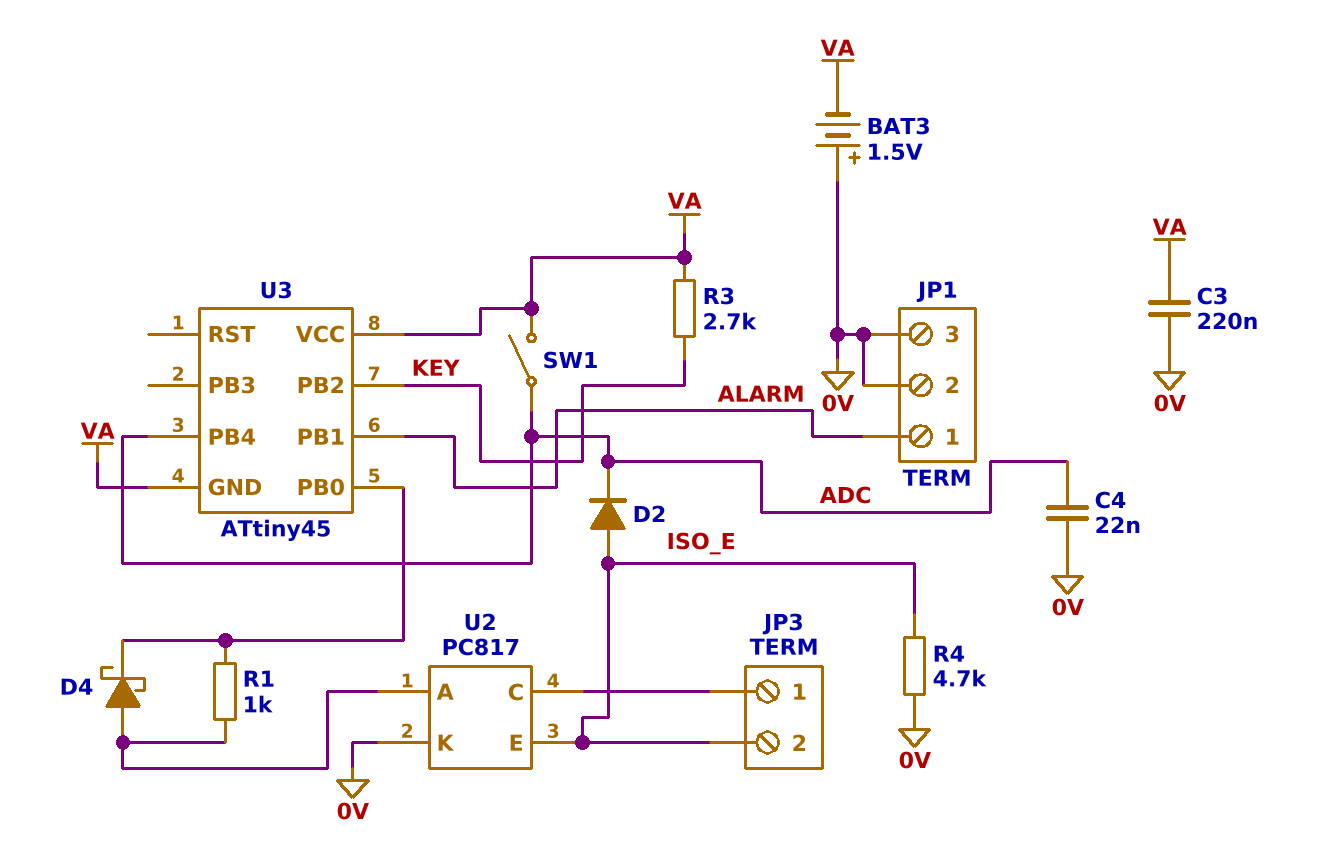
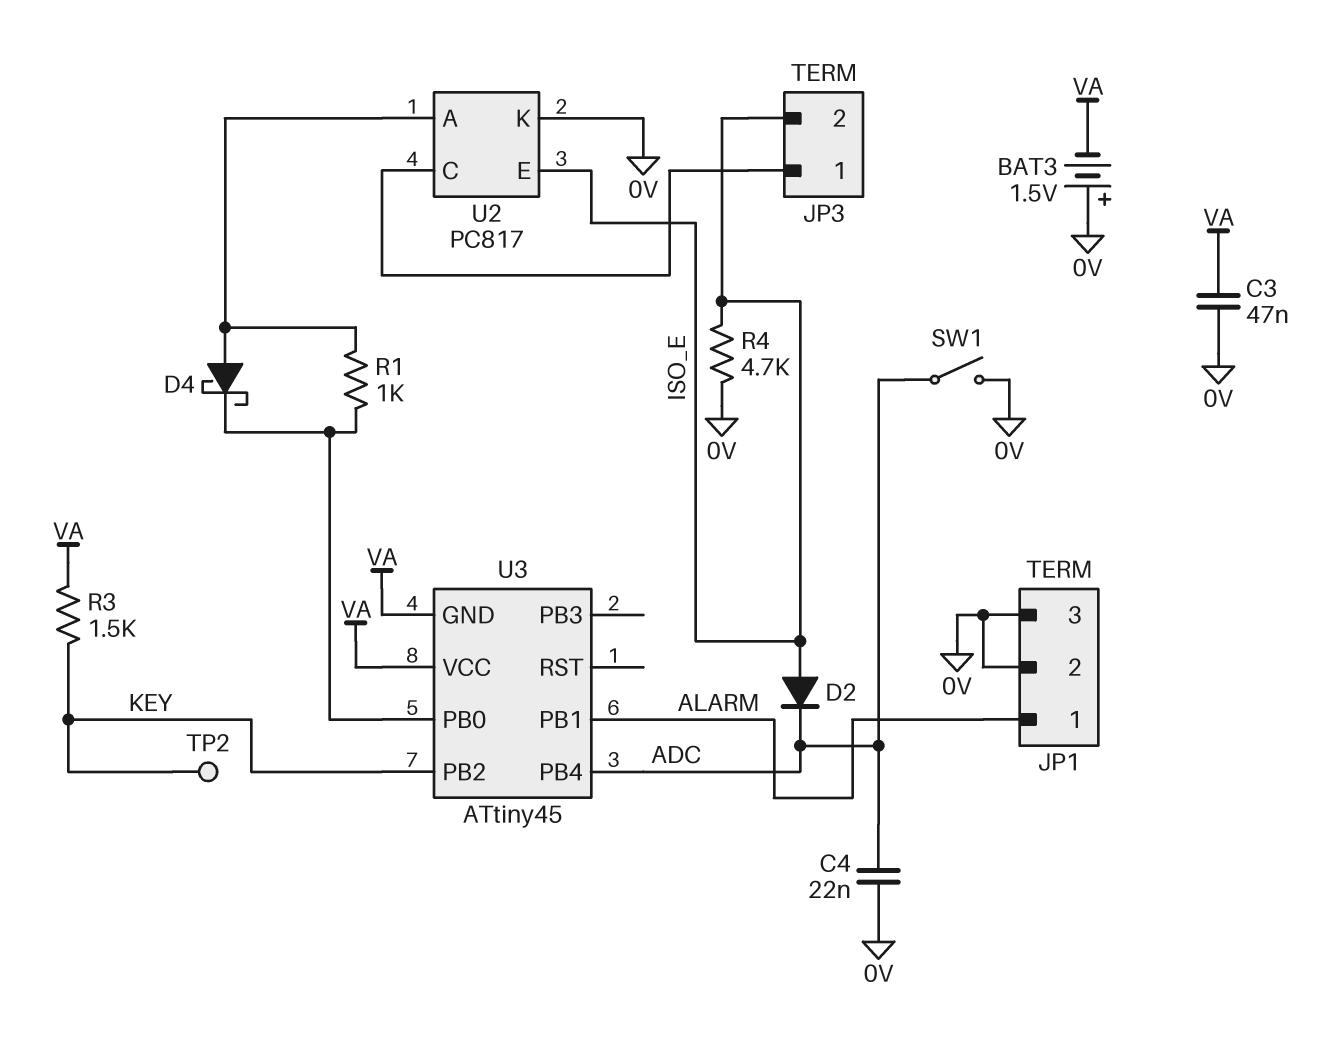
C3: 220nF (0V, VA) -> 47nF (0V, VA)
R3: 2.7k (KEY, VA) -> 1.5k (KEY, VA)
SW1: switch (ADC, VA) -> switch (0V, ADC)
TP2: none -> test point (KEY)

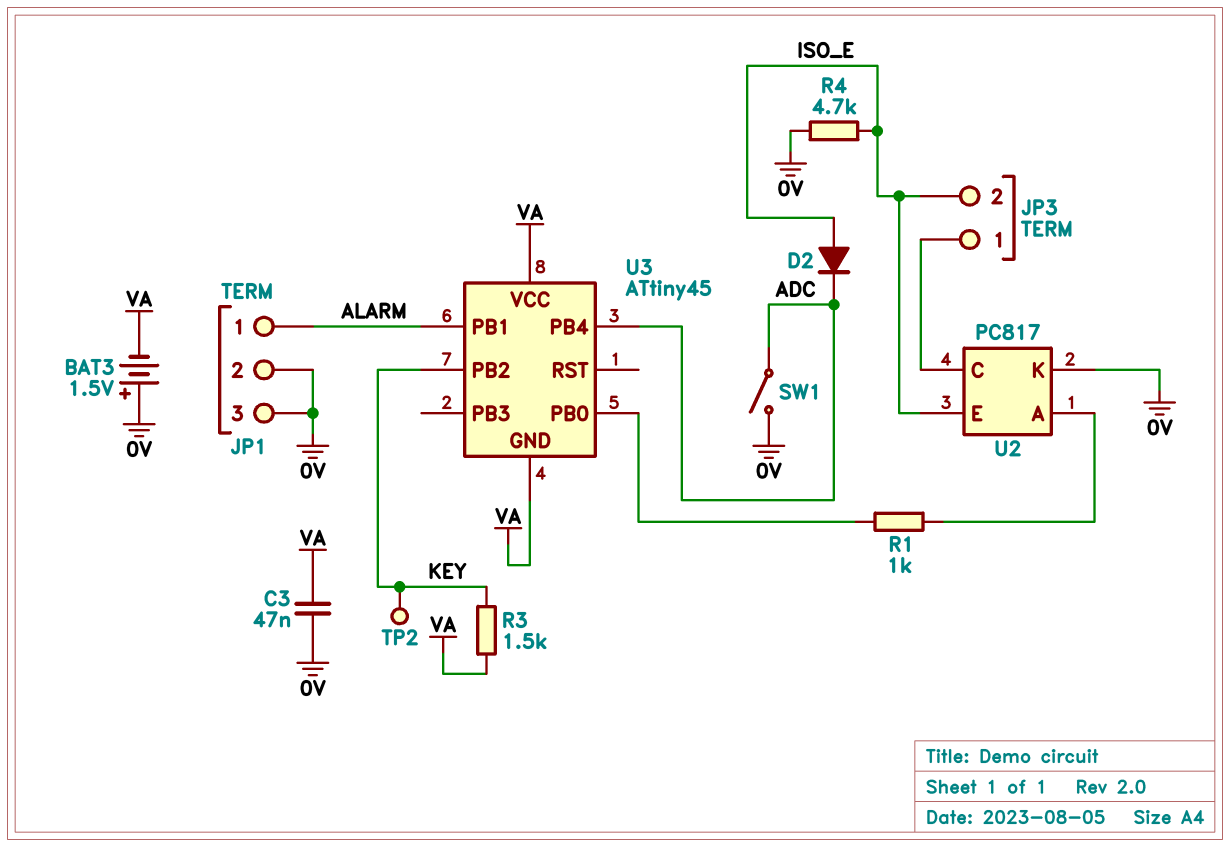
C4: 22nF (0V, ADC) -> none
D4: schottky (A U2/A, K U3/PB0) -> none

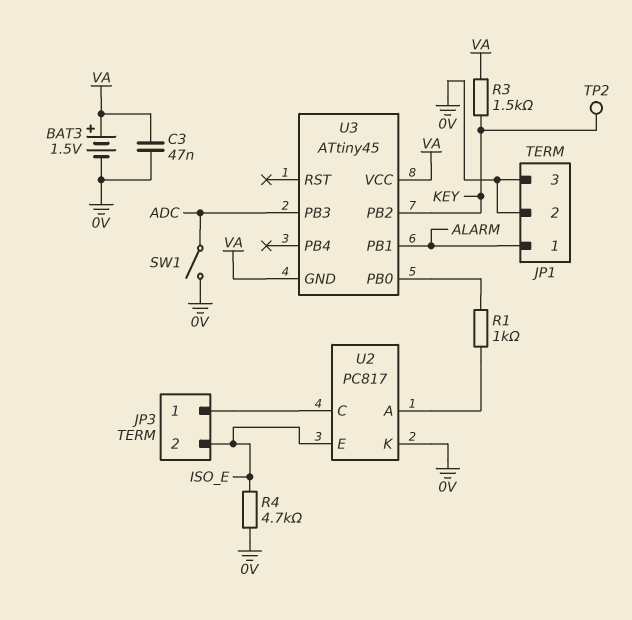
BAT3: 1.5V (plus 0V, minus VA) -> 1.5V (plus VA, minus 0V)
D2: diode (A ISO_E, K ADC) -> none
U3 pin PB3: none -> ADC
U3 pin PB4: ADC -> none

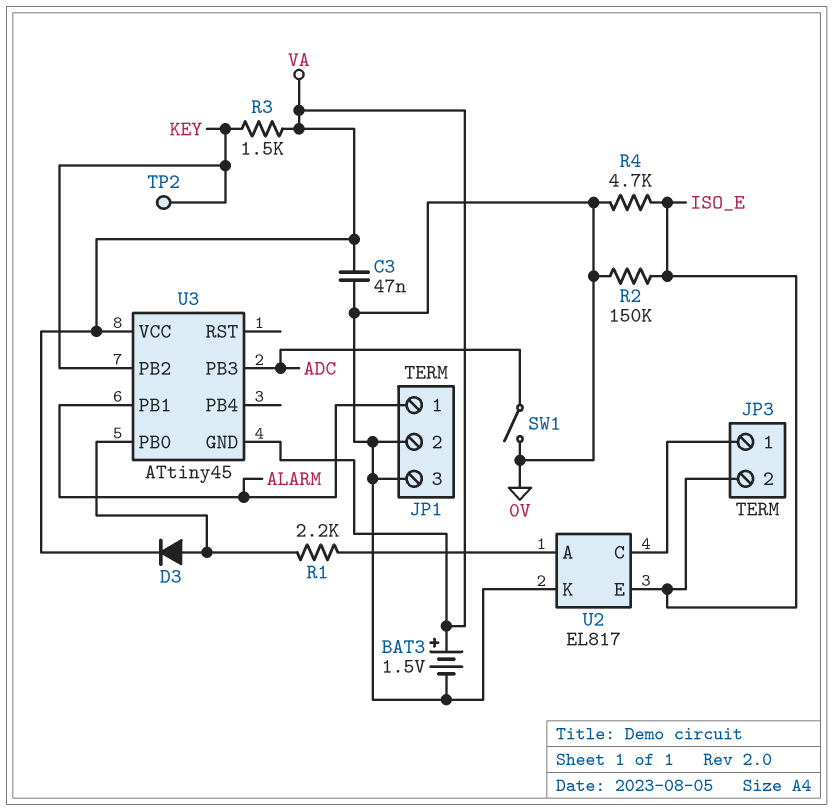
D3: none -> diode (A U3/PB0, K VA)
R1: 1k (U2/A, U3/PB0) -> 2.2k (U2/A, U3/PB0)
R2: none -> 150k (0V, ISO_E)
U2: PC817 -> EL817

